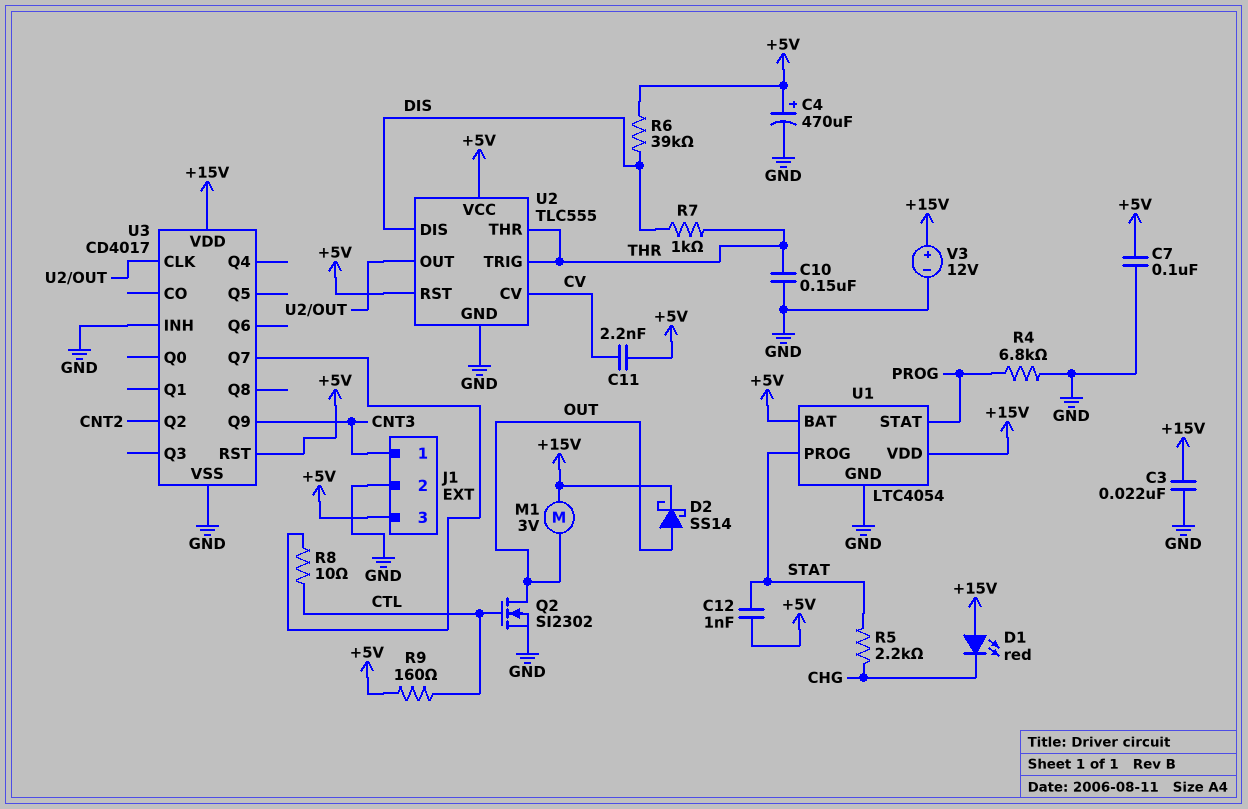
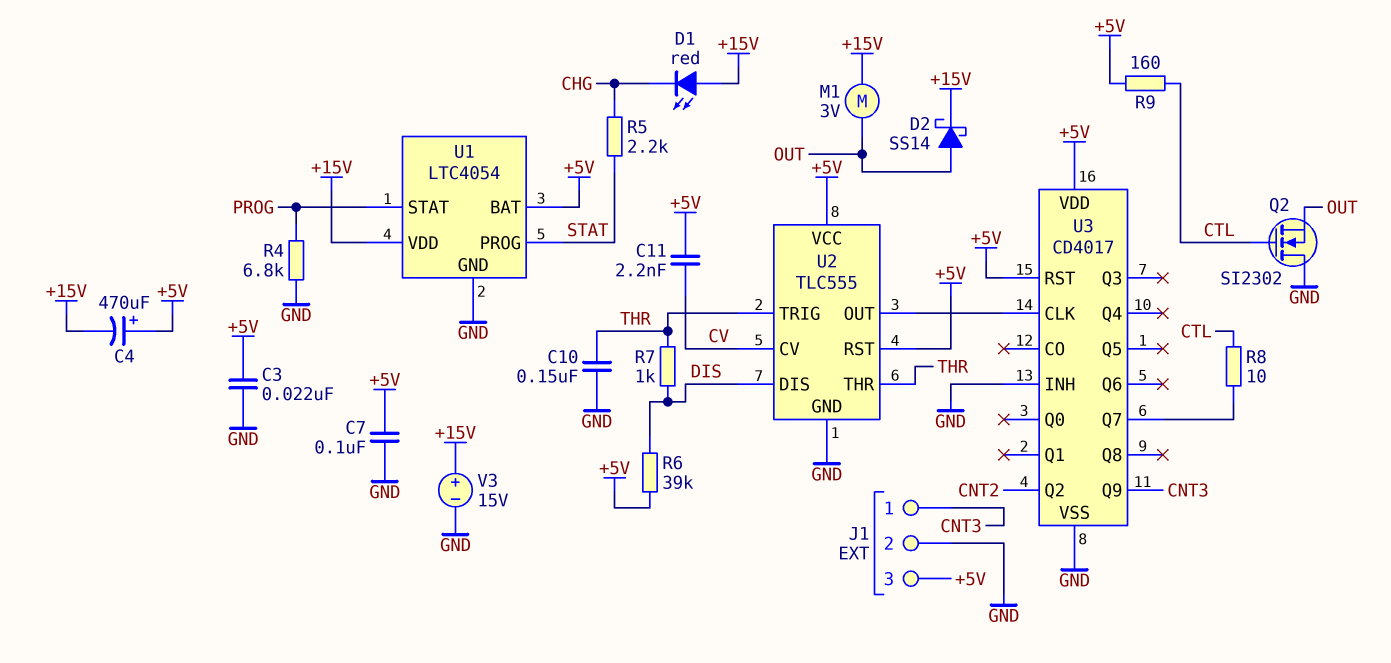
C3: 22nF (+15V, GND) -> 22nF (+5V, GND)
C4: 470uF (plus +5V, minus GND) -> 470uF (plus +5V, minus +15V)
C12: 1nF (+5V, STAT) -> none
Q2: NMOS SI2302 (G CTL, D OUT, S GND) -> NMOS SI2302 (G CTL, D GND, S OUT)
U3 pin VDD: +15V -> +5V
V3: 12V (plus +15V, minus GND) -> 15V (plus +15V, minus GND)

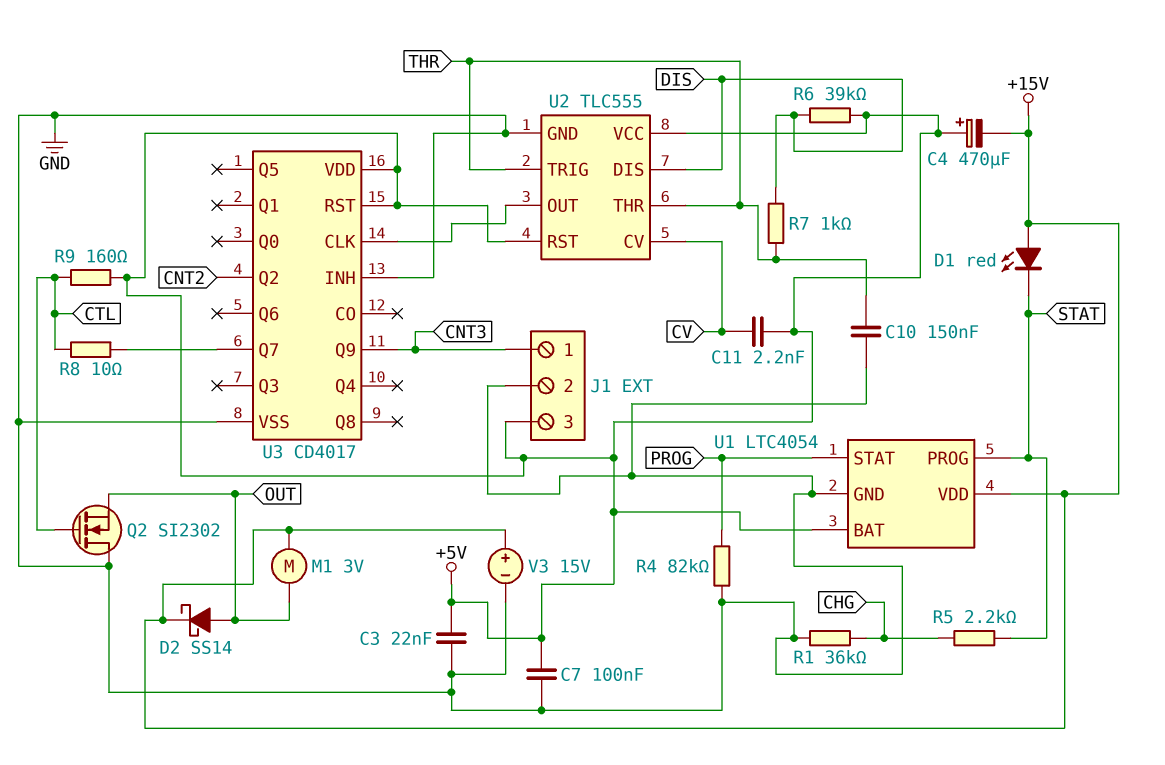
D1: LED red (A +15V, K CHG) -> LED red (A +15V, K STAT)
R1: none -> 36k (CHG, GND)
R4: 6.8k (GND, PROG) -> 82k (GND, PROG)

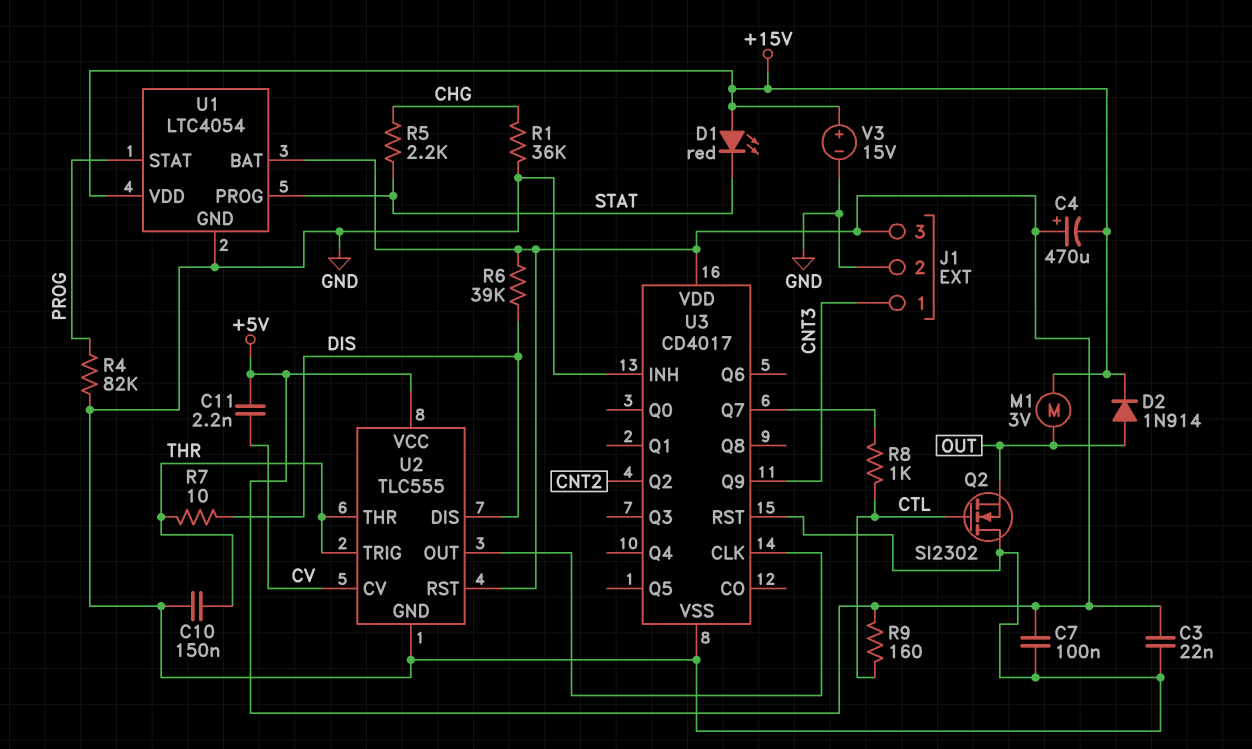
D2: schottky SS14 (A OUT, K +15V) -> diode 1N914 (A OUT, K +15V)
R7: 1k (DIS, THR) -> 10 (DIS, THR)
R8: 10 (CTL, U3/Q7) -> 1k (CTL, U3/Q7)
U3 pin RST: +5V -> GND

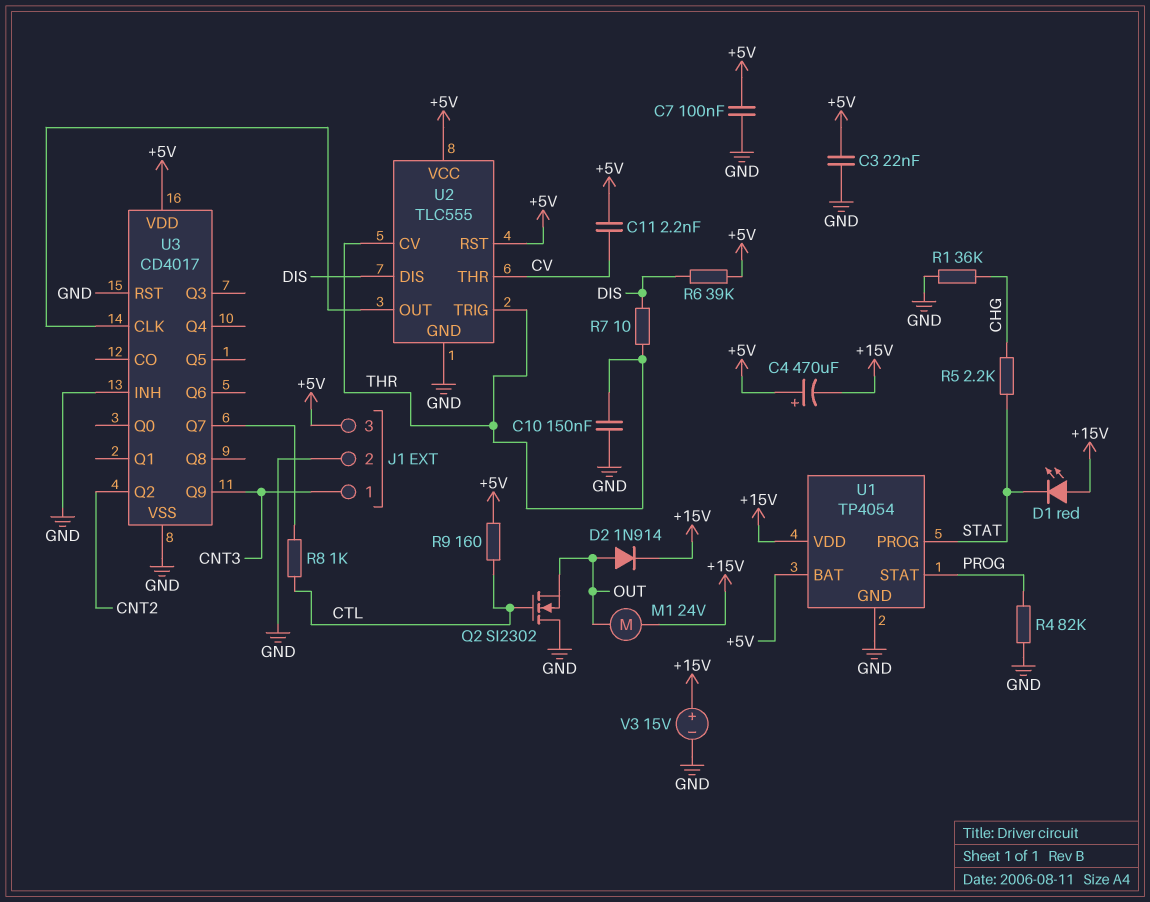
M1: motor 3V (+15V, OUT) -> motor 24V (+15V, OUT)
U1: LTC4054 -> TP4054
U2 pin CV: CV -> THR
U2 pin THR: THR -> CV

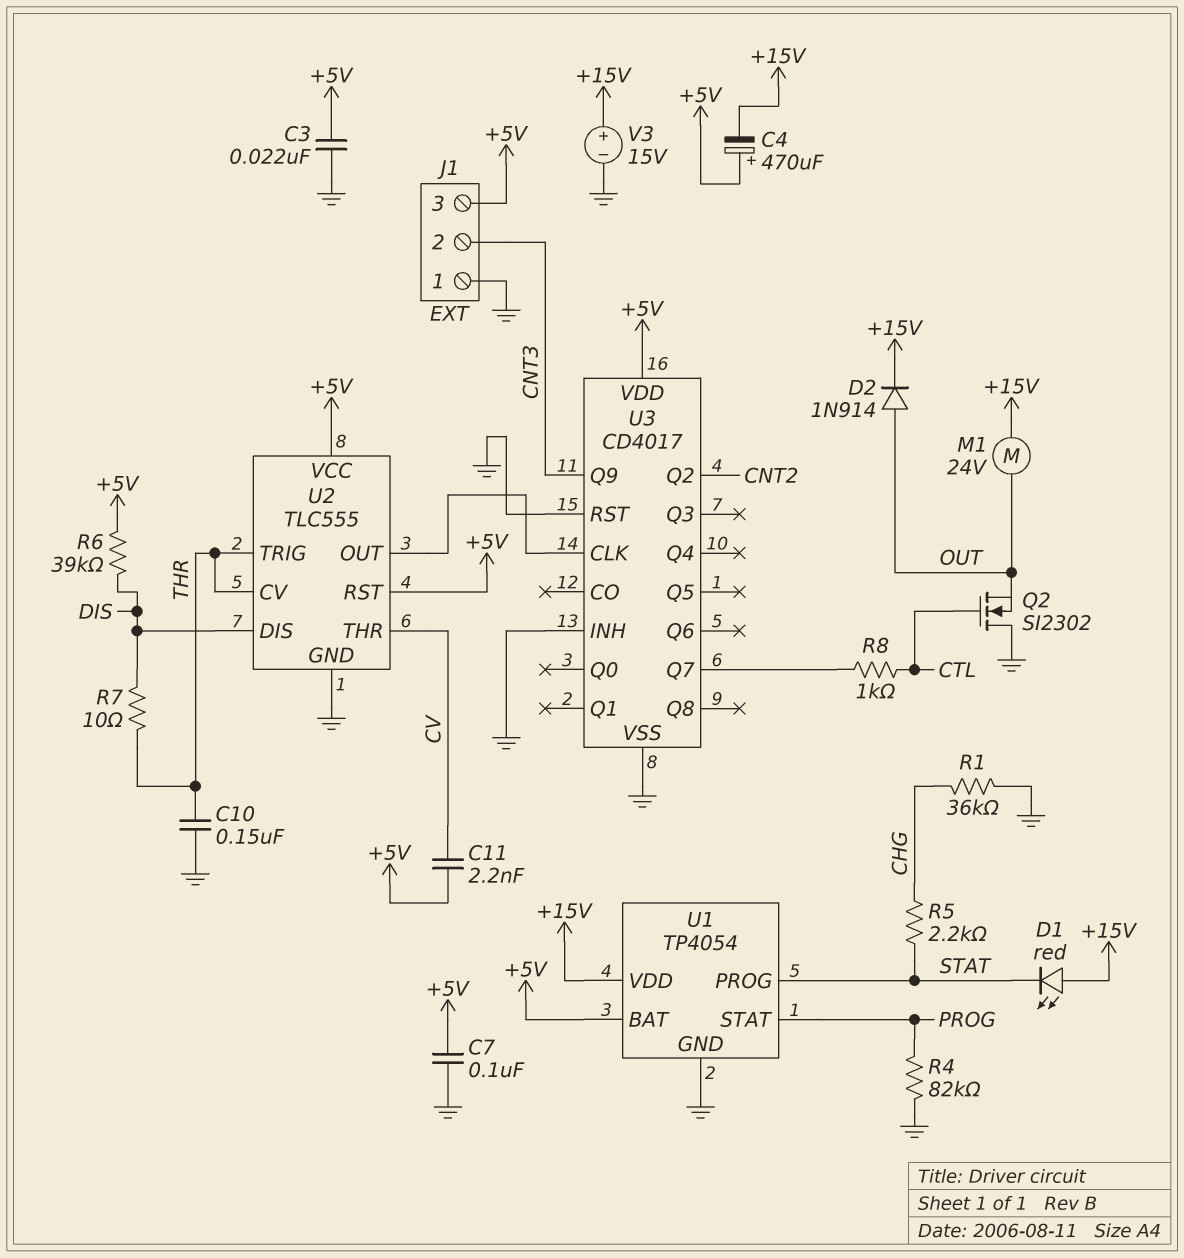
J1 pin 1: CNT3 -> GND
J1 pin 2: GND -> CNT3
R9: 160 (+5V, CTL) -> none

